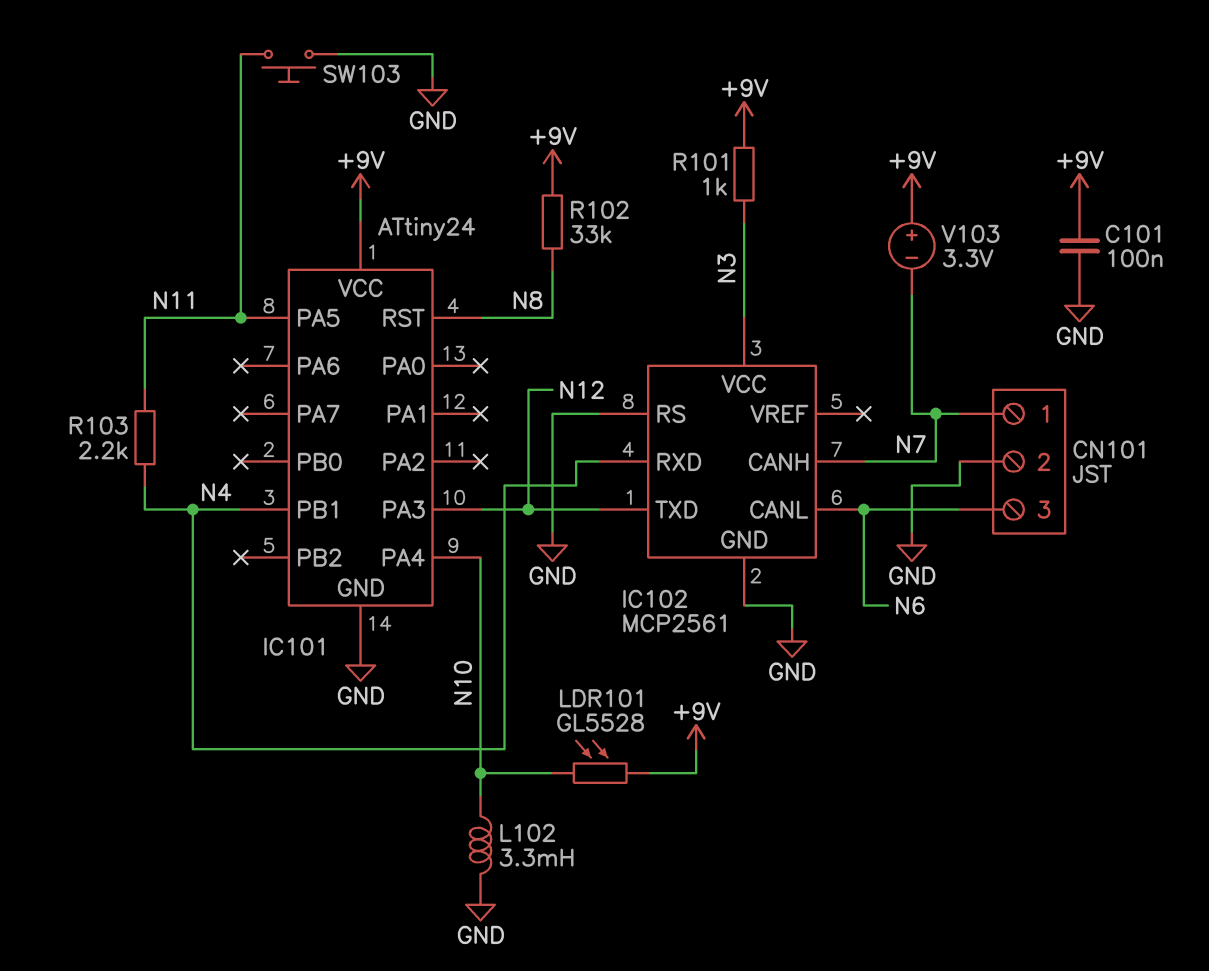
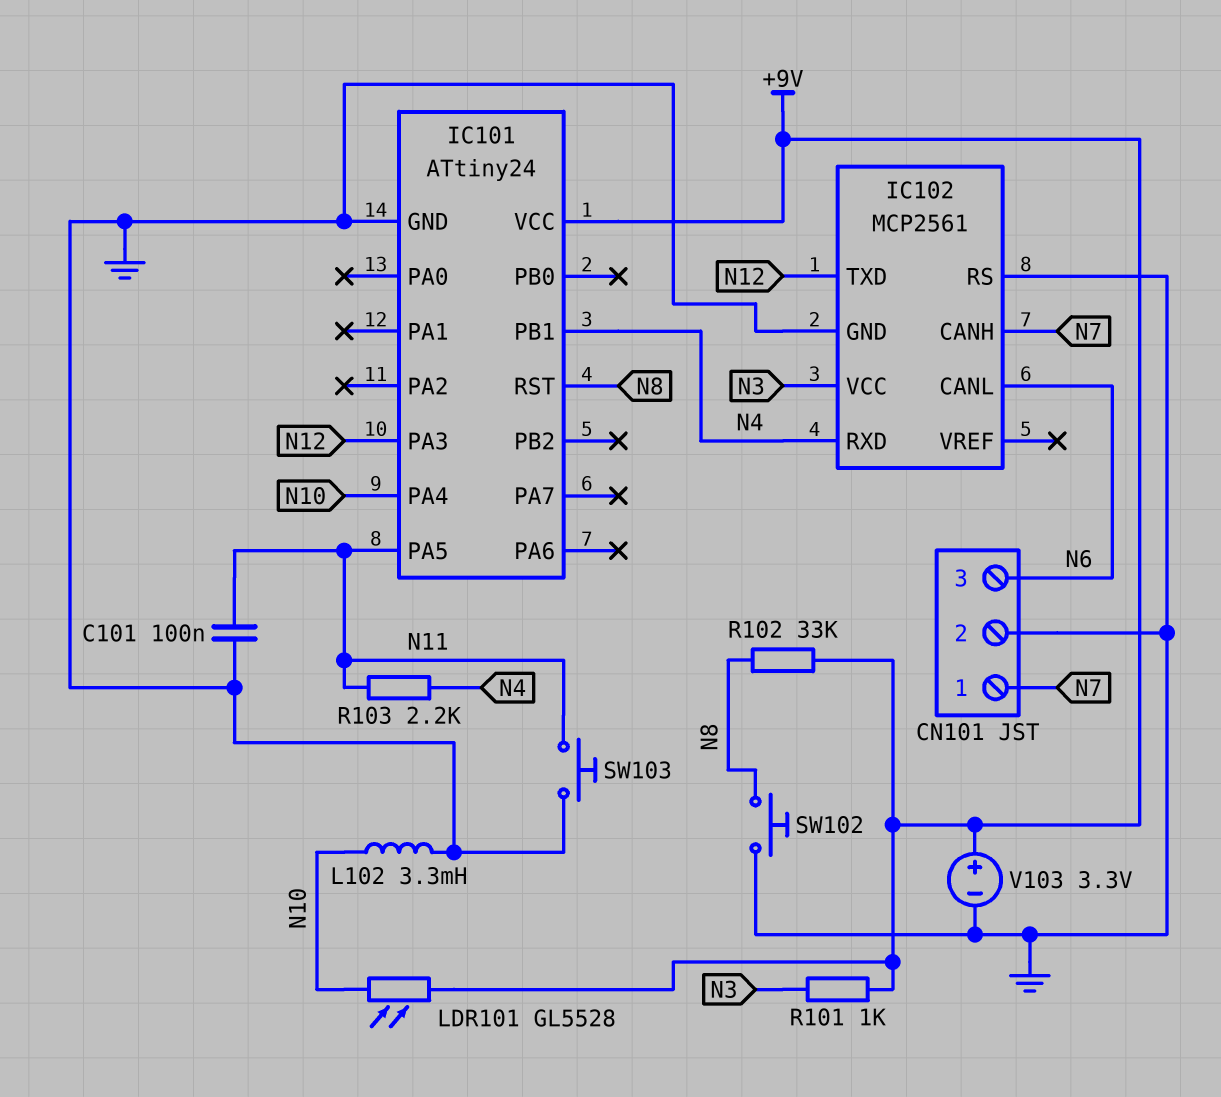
C101: 100nF (+9V, GND) -> 100nF (GND, N11)
SW102: none -> button (GND, N8)
V103: 3.3V (plus +9V, minus N7) -> 3.3V (plus +9V, minus GND)

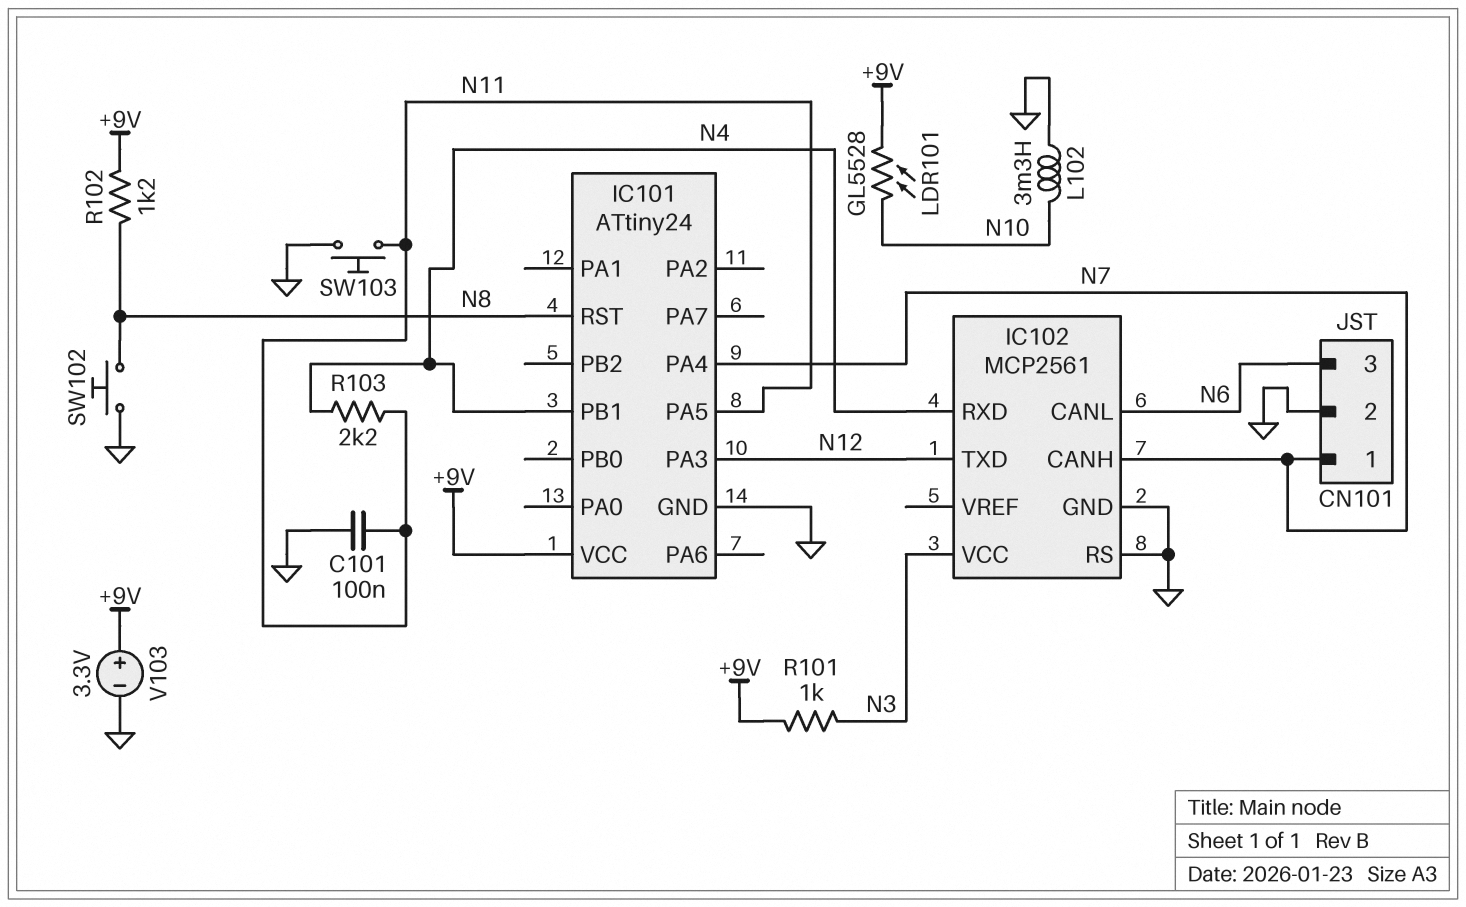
IC101 pin PA4: N10 -> N7
R102: 33k (+9V, N8) -> 1.2k (+9V, N8)

